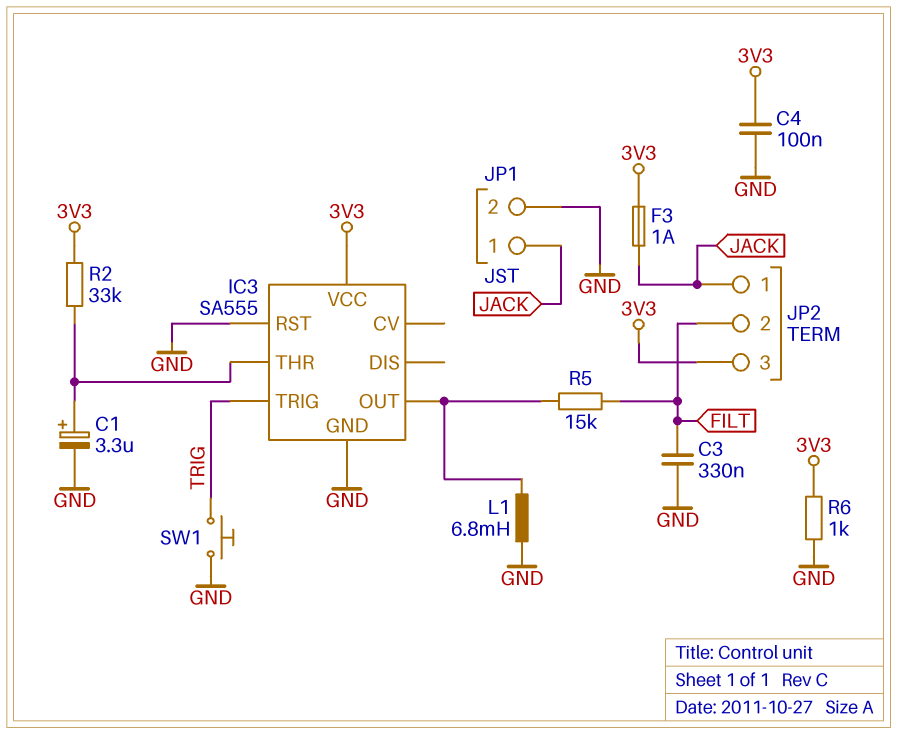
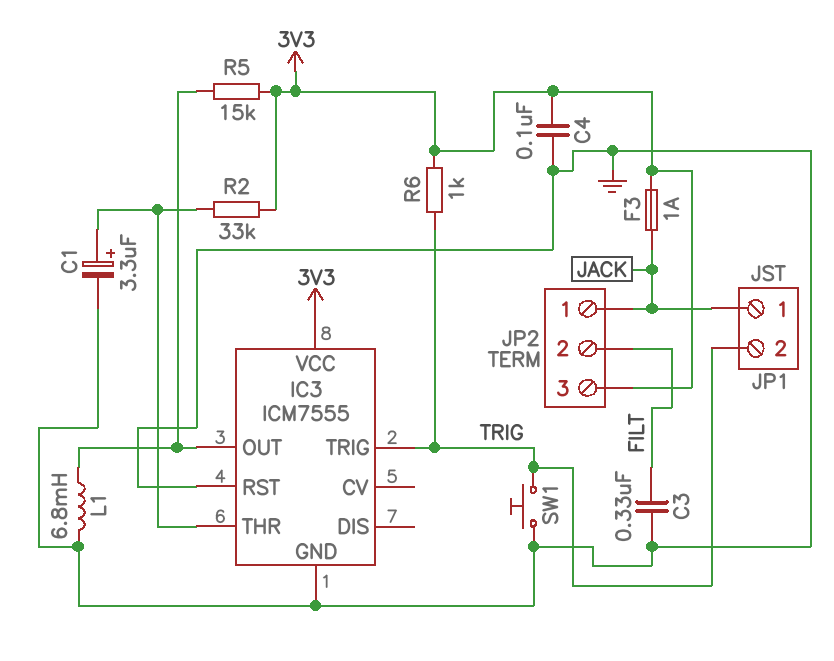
IC3: SA555 -> ICM7555
JP1 pin 2: GND -> TRIG
R5: 15k (FILT, IC3/OUT) -> 15k (3V3, IC3/OUT)
R6: 1k (3V3, GND) -> 1k (3V3, TRIG)

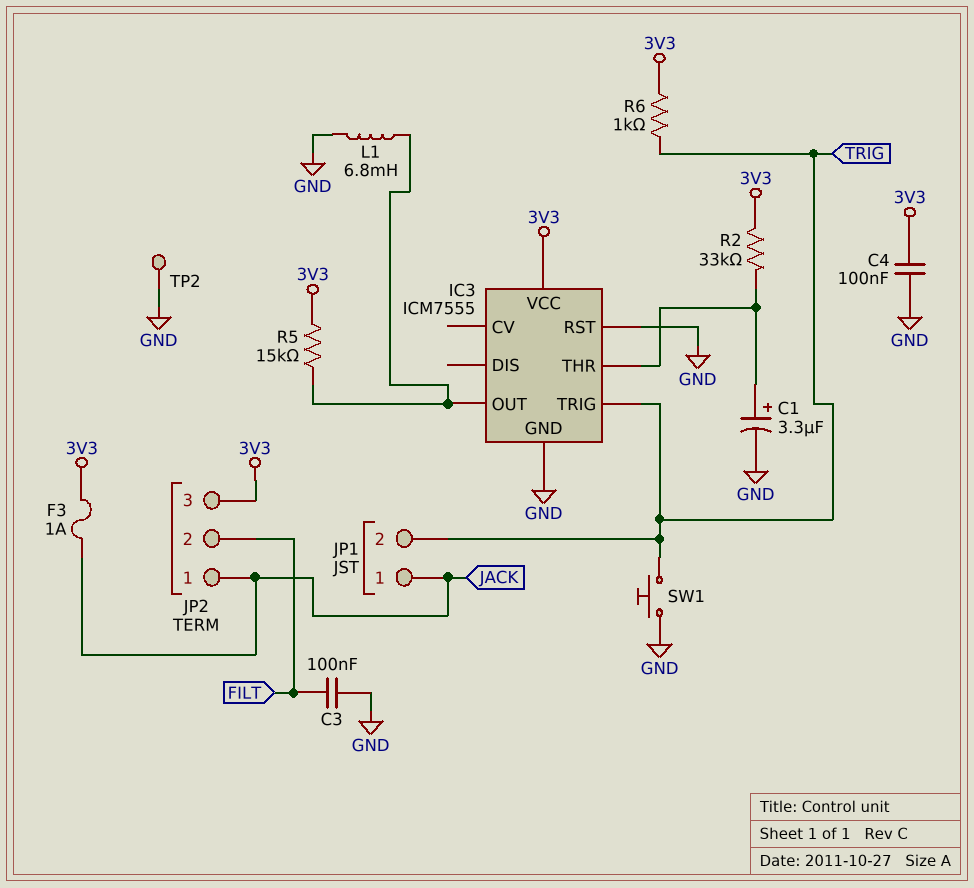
C3: 330nF (FILT, GND) -> 100nF (FILT, GND)
TP2: none -> test point (GND)

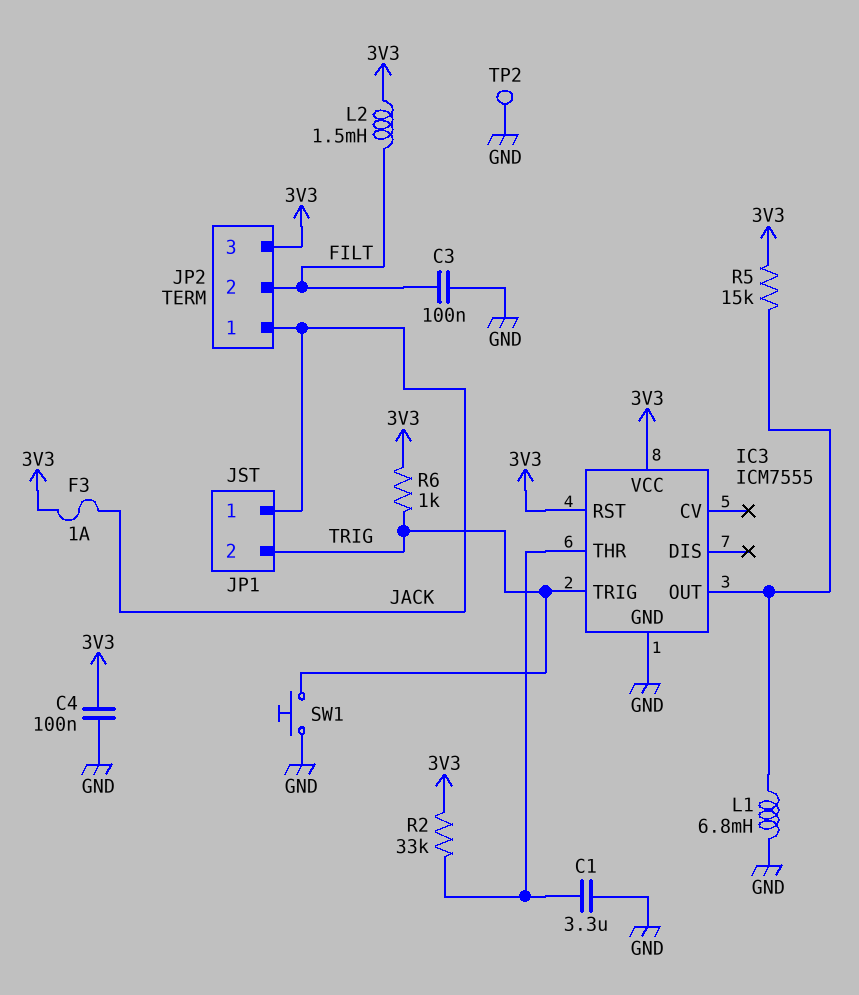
C1: 3.3uF (plus IC3/THR, minus GND) -> 3.3uF (GND, IC3/THR)
IC3 pin RST: GND -> 3V3
L2: none -> 1.5mH (3V3, FILT)

